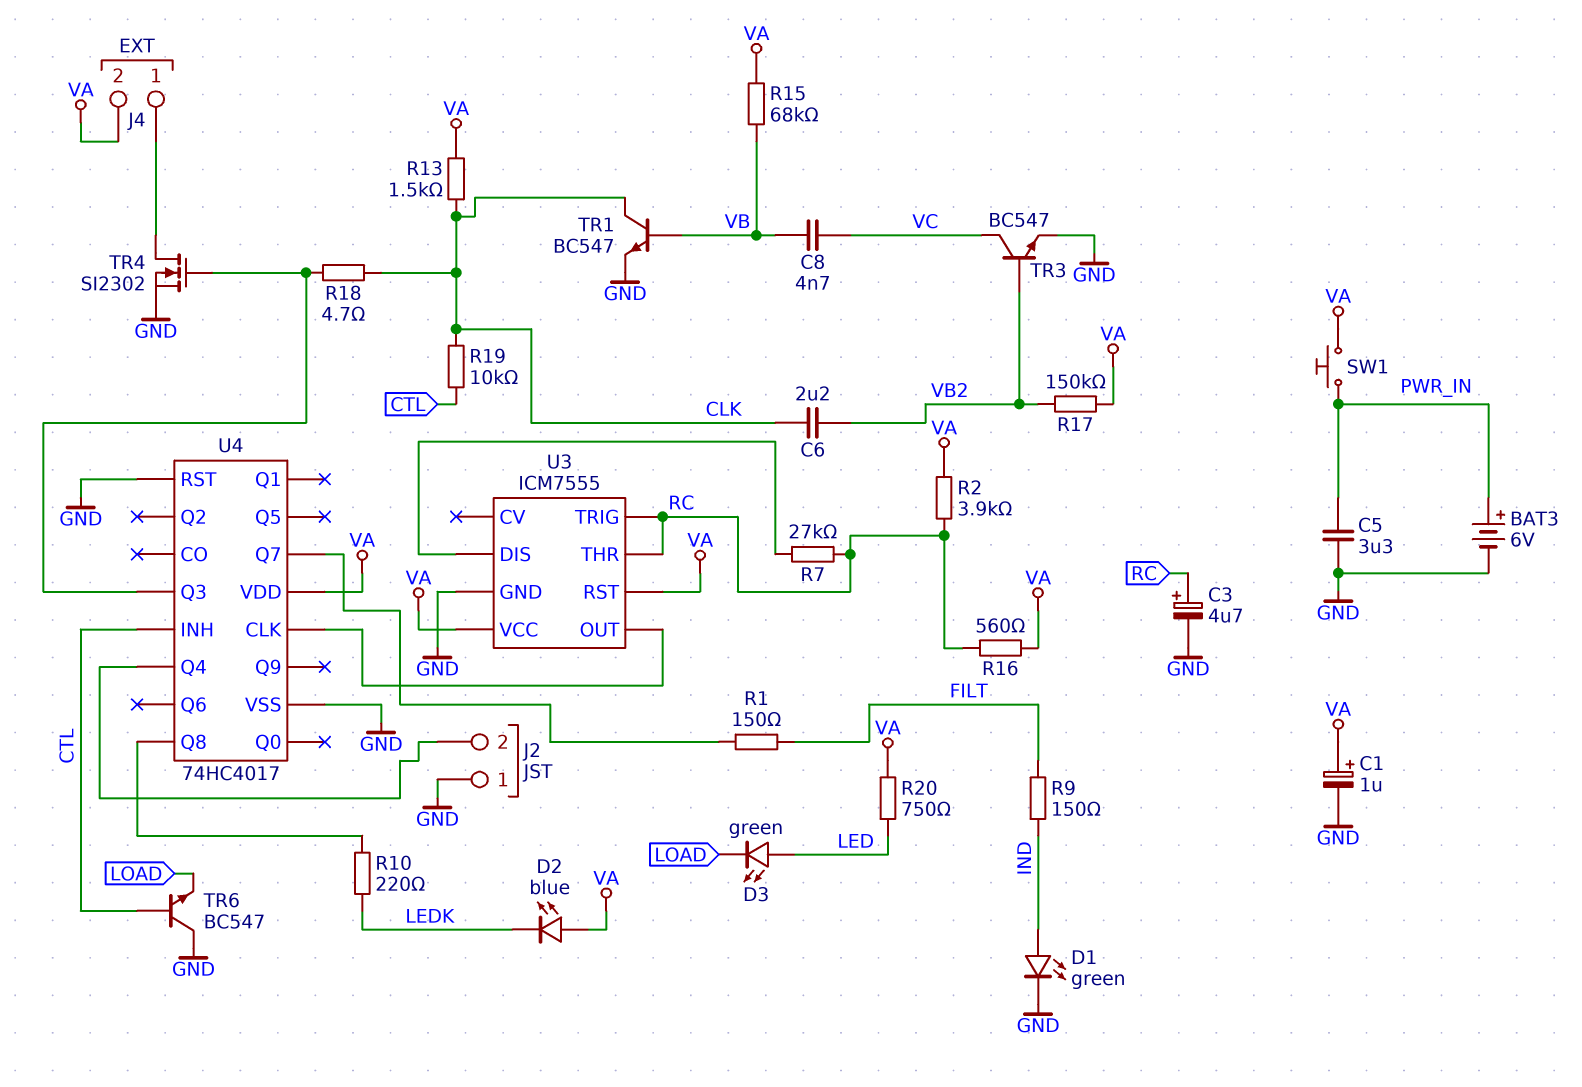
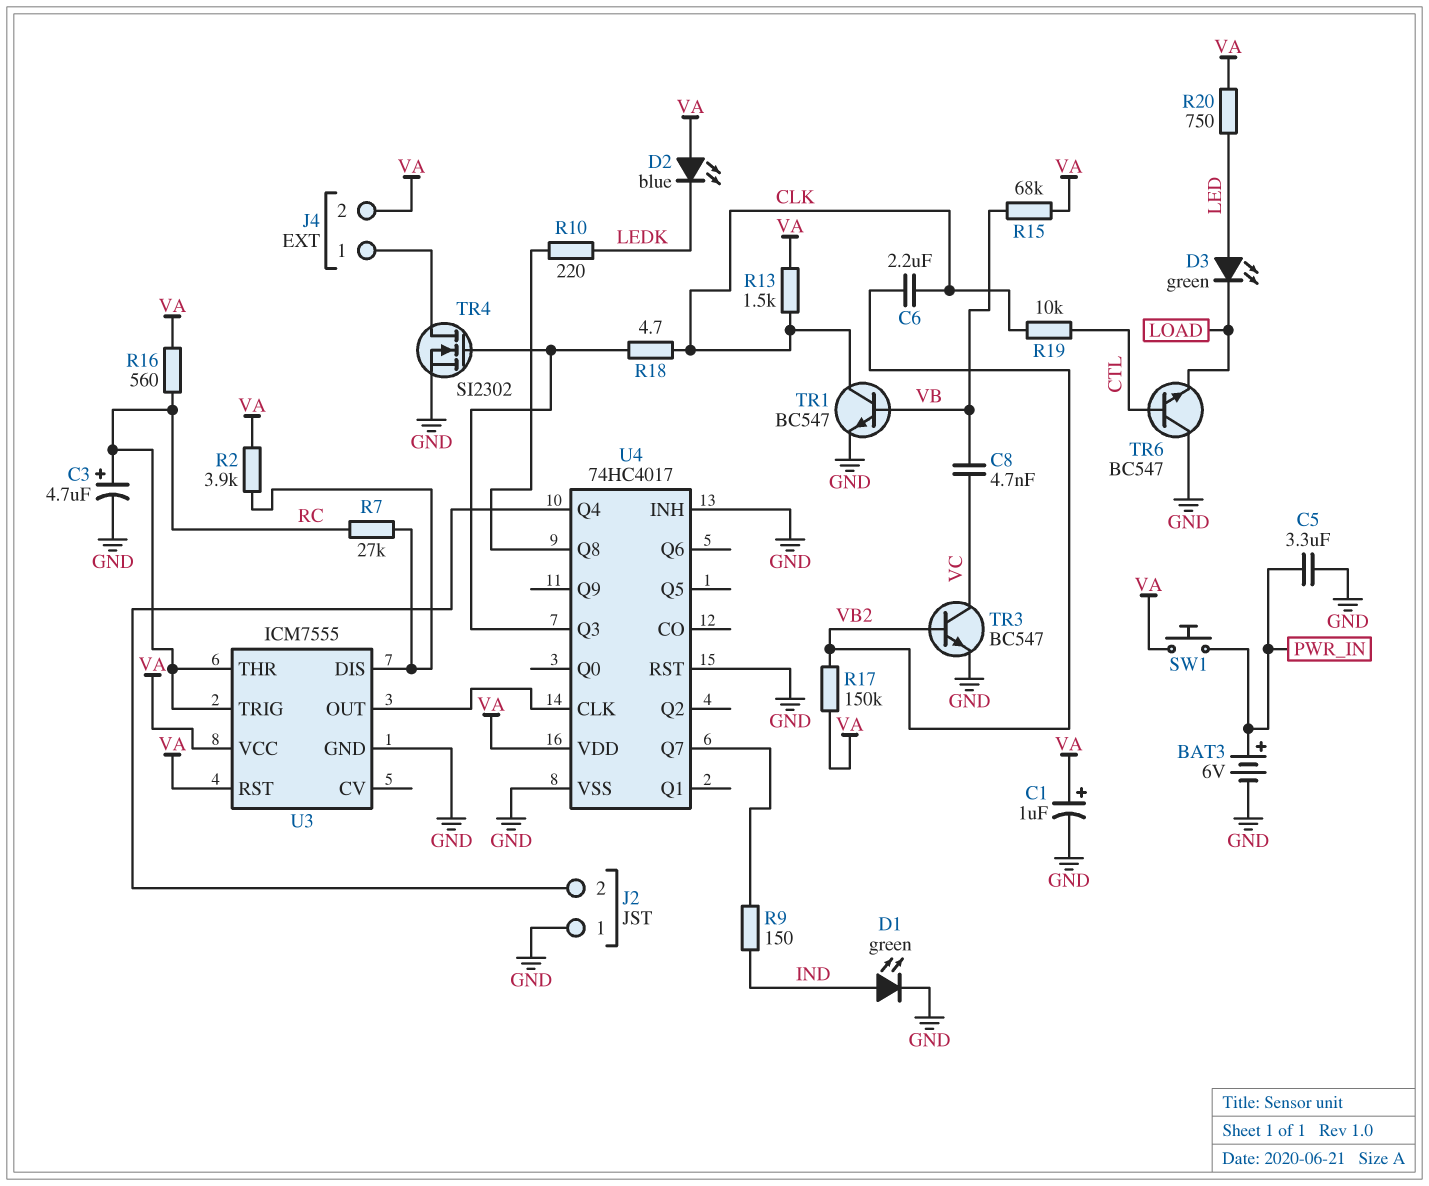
R1: 150 (FILT, U4/Q7) -> none
R2: 3.9k (RC, VA) -> 3.9k (U3/DIS, VA)
R9: 150 (FILT, IND) -> 150 (IND, U4/Q7)
U4 pin INH: CTL -> GND

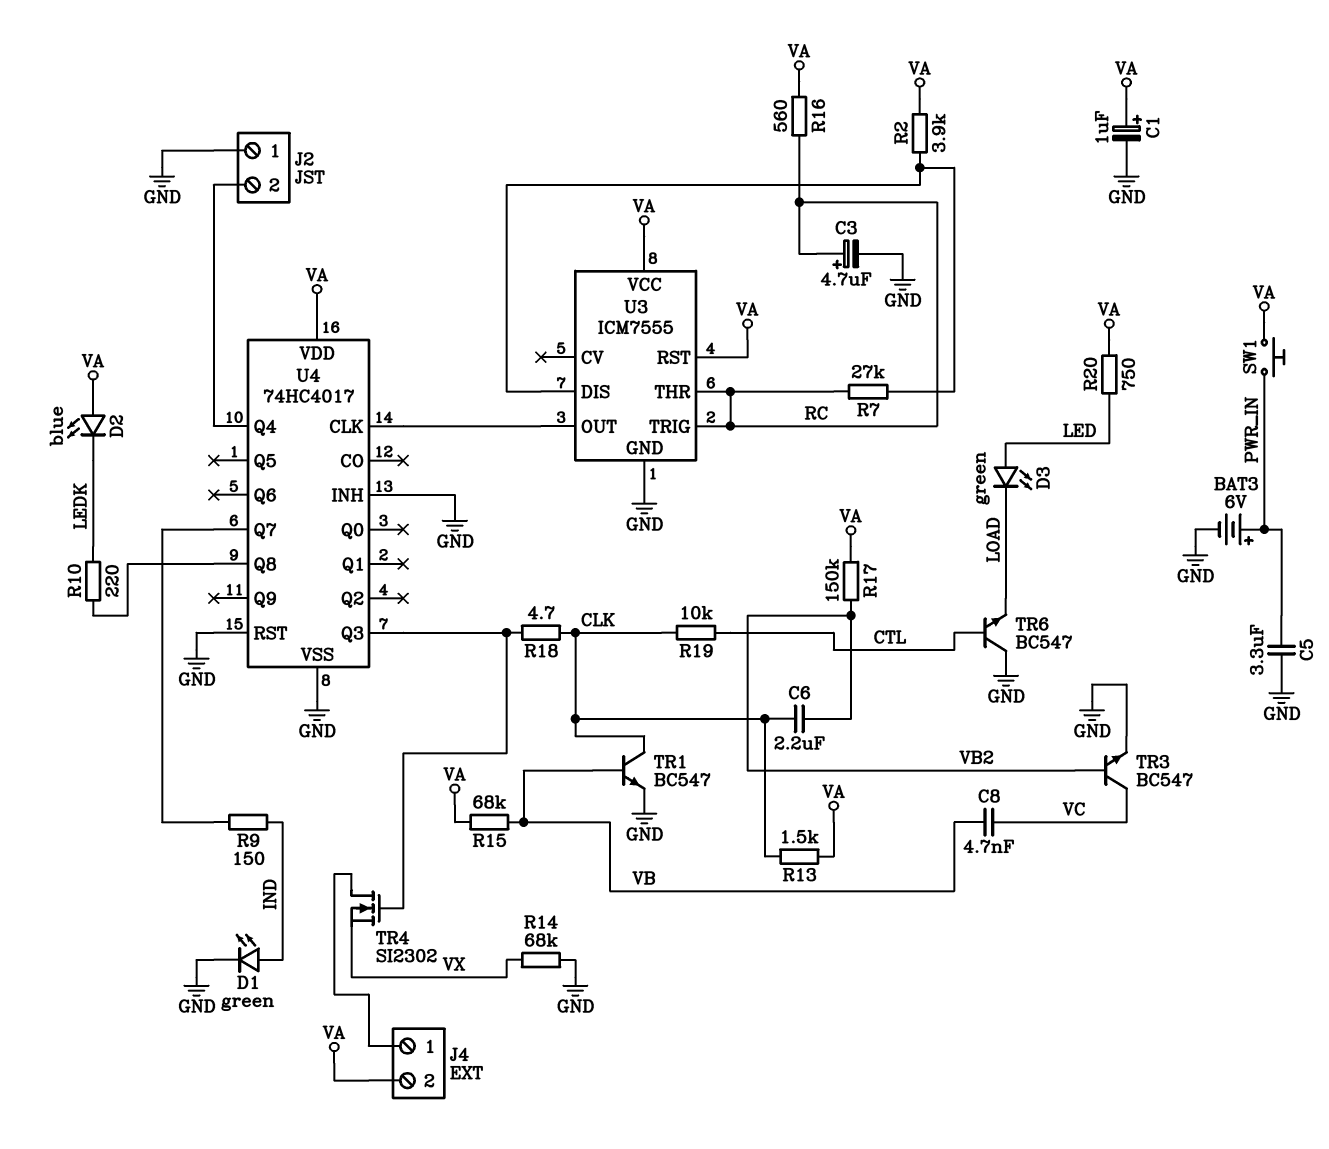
R14: none -> 68k (GND, VX)
TR4: NMOS SI2302 (G U4/Q3, D J4/1, S GND) -> NMOS SI2302 (G U4/Q3, D J4/1, S VX)

